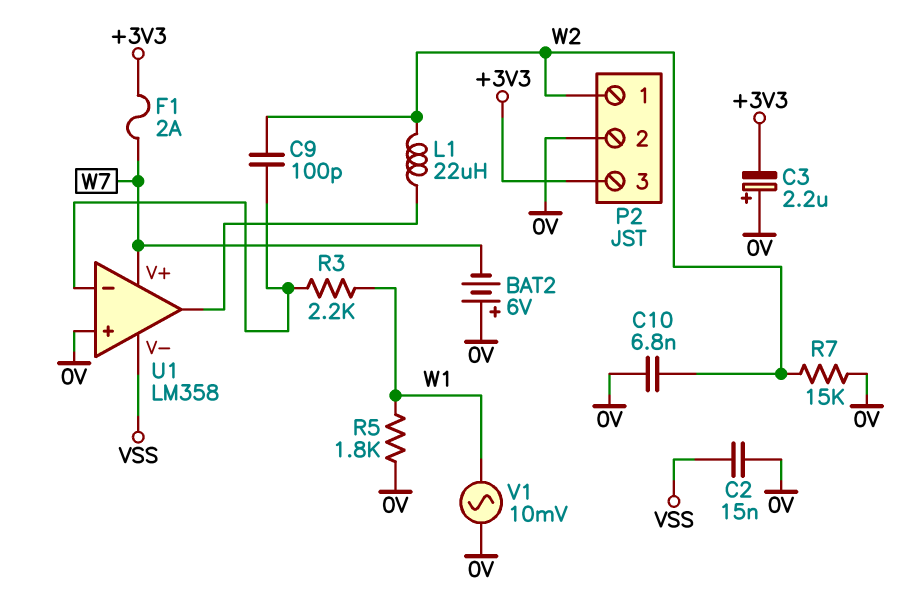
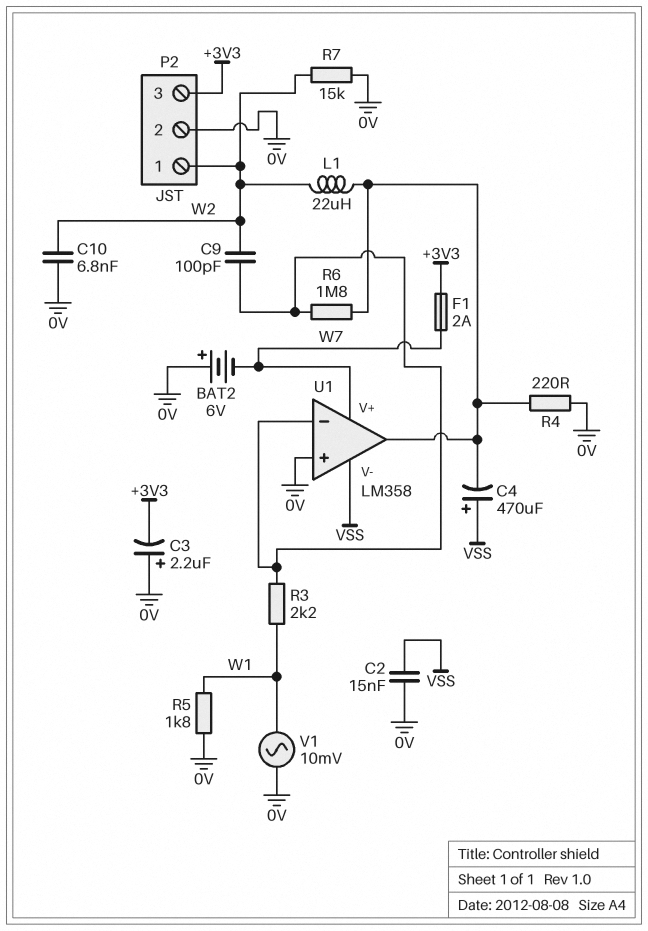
C4: none -> 470uF (plus VSS, minus U1/out)
R4: none -> 220 (0V, U1/out)
R6: none -> 1.8M (U1/in-, U1/out)

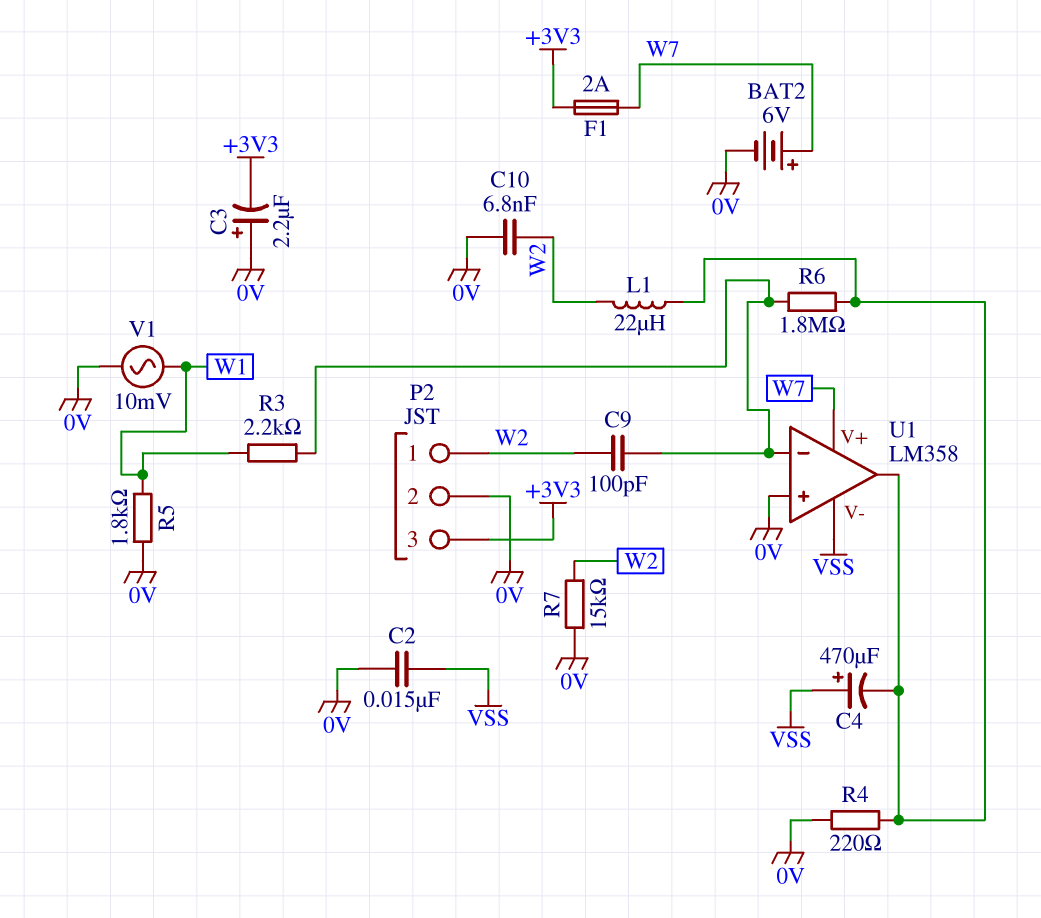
BAT2: 6V (plus 0V, minus W7) -> 6V (plus W7, minus 0V)

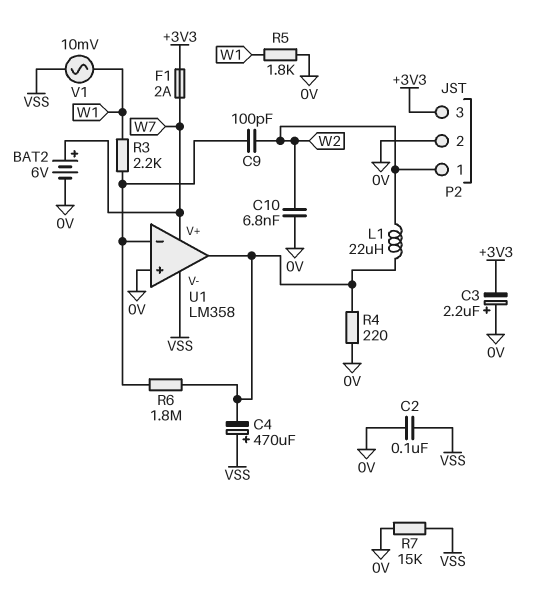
C2: 15nF (0V, VSS) -> 100nF (0V, VSS)
R7: 15k (0V, W2) -> 15k (0V, VSS)
V1: AC 10mV (0V, W1) -> AC 10mV (VSS, W1)

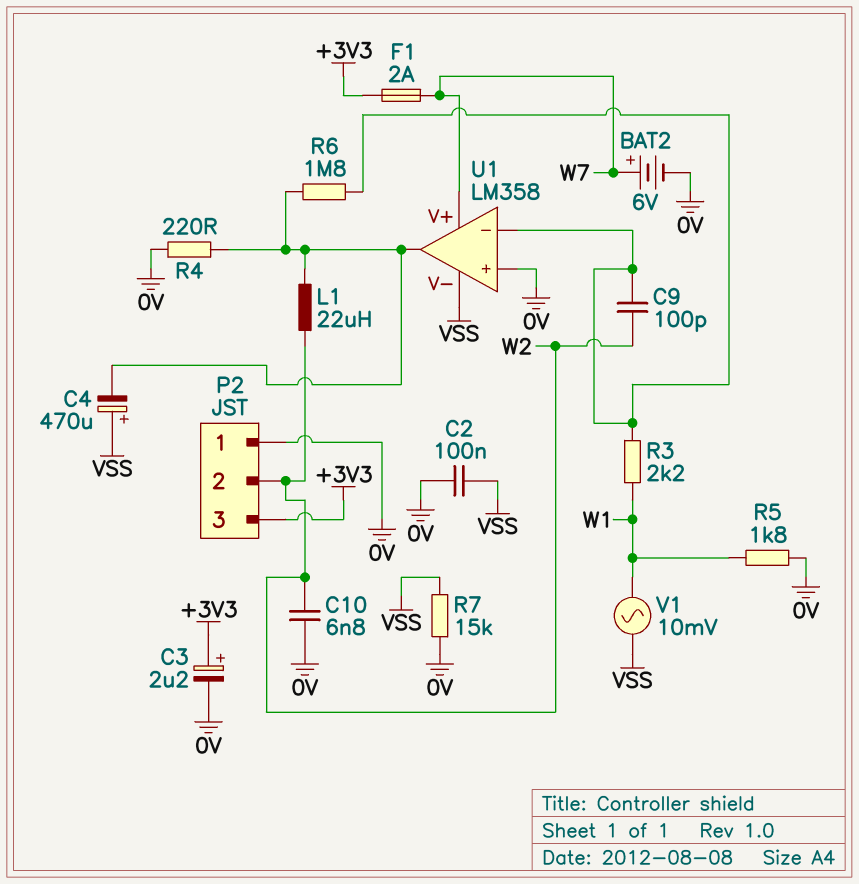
C3: 2.2uF (plus 0V, minus +3V3) -> 2.2uF (plus +3V3, minus 0V)
P2 pin 1: W2 -> 0V
P2 pin 2: 0V -> W2

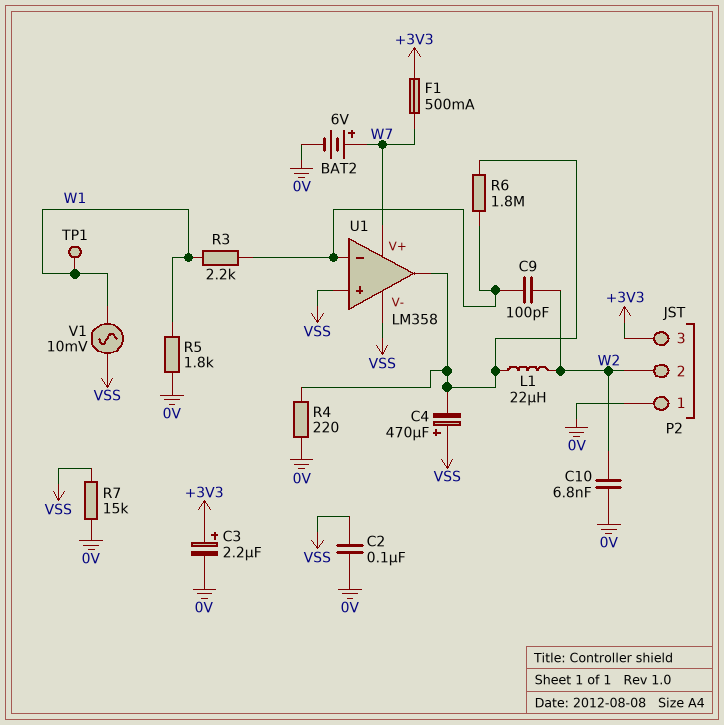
F1: 2A (+3V3, W7) -> 500mA (+3V3, W7)
TP1: none -> test point (W1)
U1 pin in+: 0V -> VSS

